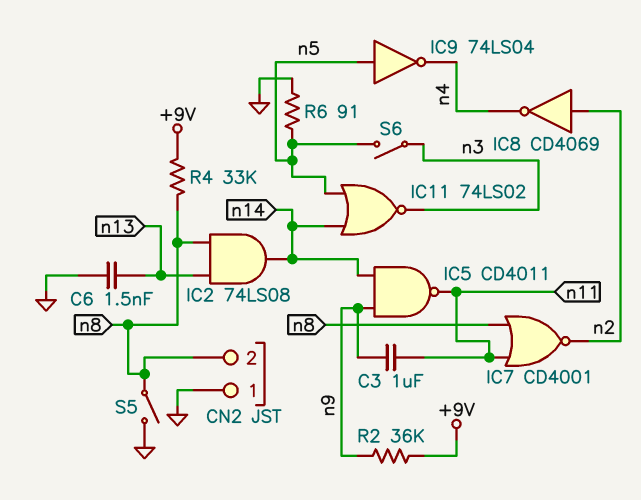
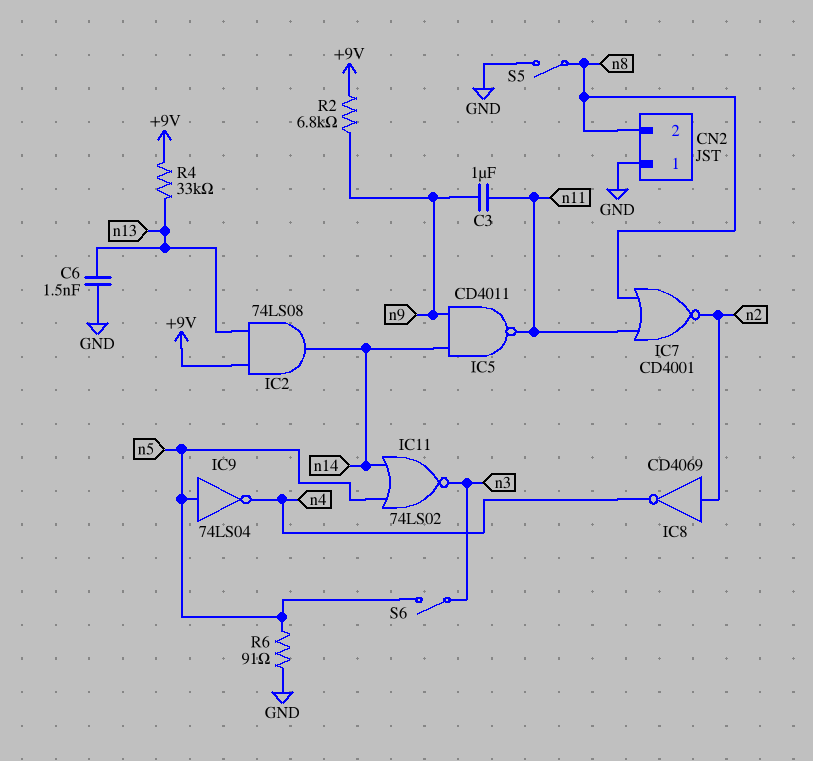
IC2: AND 74LS08 (in n8, in n13, out n14) -> AND 74LS08 (in +9V, in n13, out n14)
R2: 36k (+9V, n9) -> 6.8k (+9V, n9)
R4: 33k (+9V, n8) -> 33k (+9V, n13)

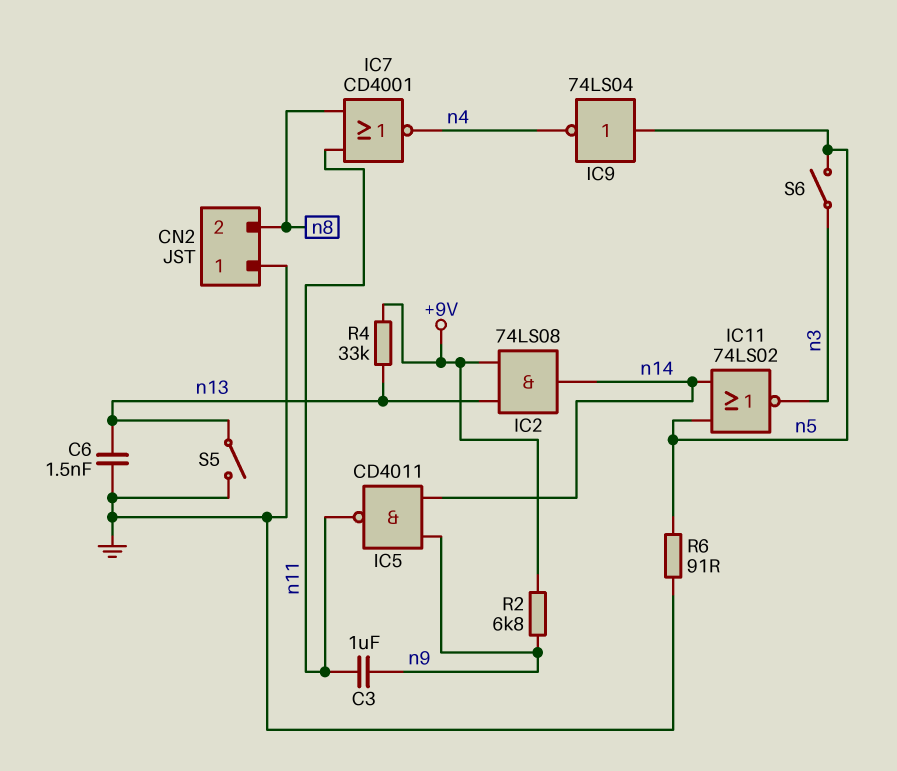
IC7: NOR CD4001 (in n8, in n11, out n2) -> NOR CD4001 (in n8, in n11, out n4)
IC8: NOT CD4069 (in n2, out n4) -> none
S5: switch (GND, n8) -> switch (GND, n13)

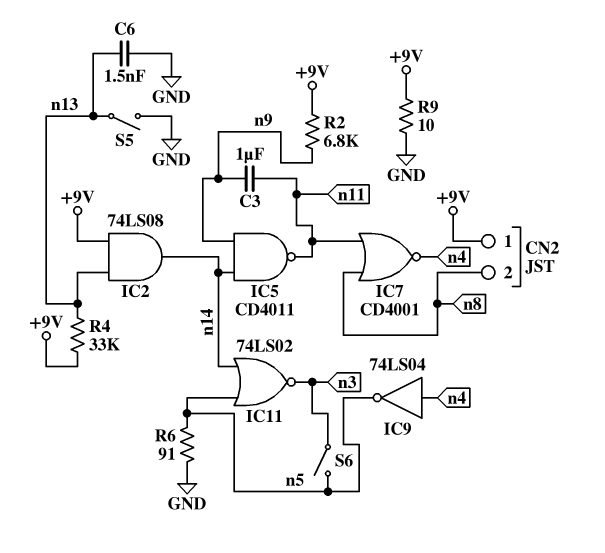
CN2 pin 1: GND -> +9V
IC9: NOT 74LS04 (in n5, out n4) -> NOT 74LS04 (in n4, out n5)
R9: none -> 10 (+9V, GND)

